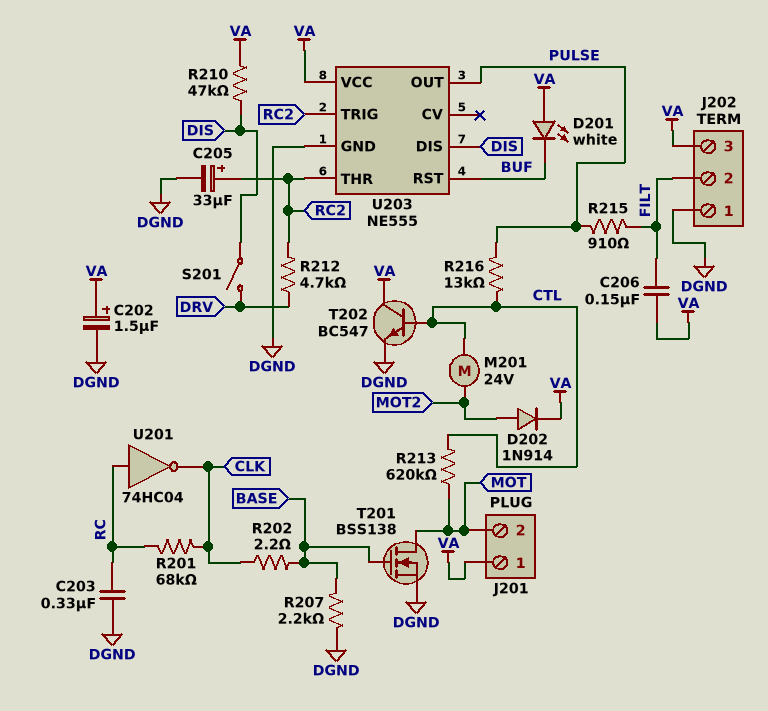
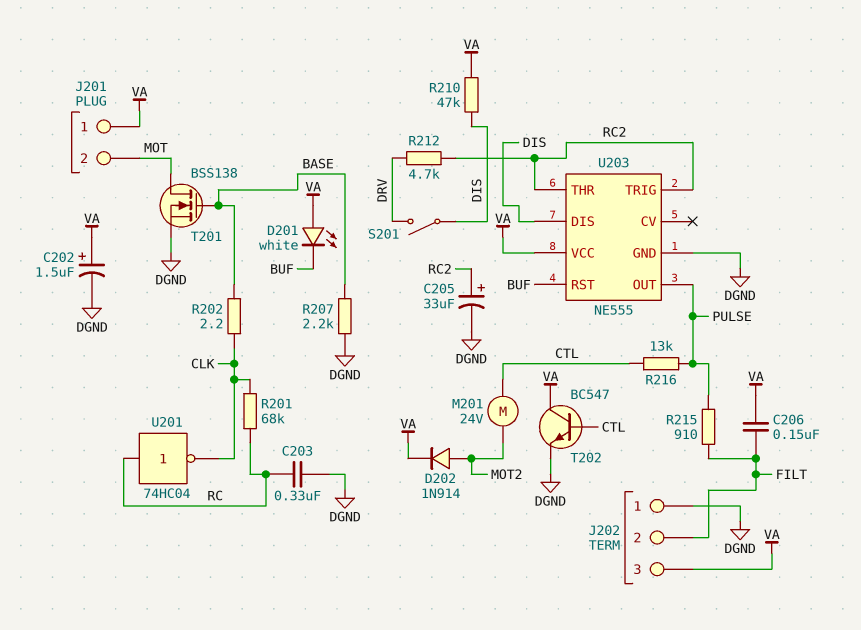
R213: 620k (CTL, MOT) -> none

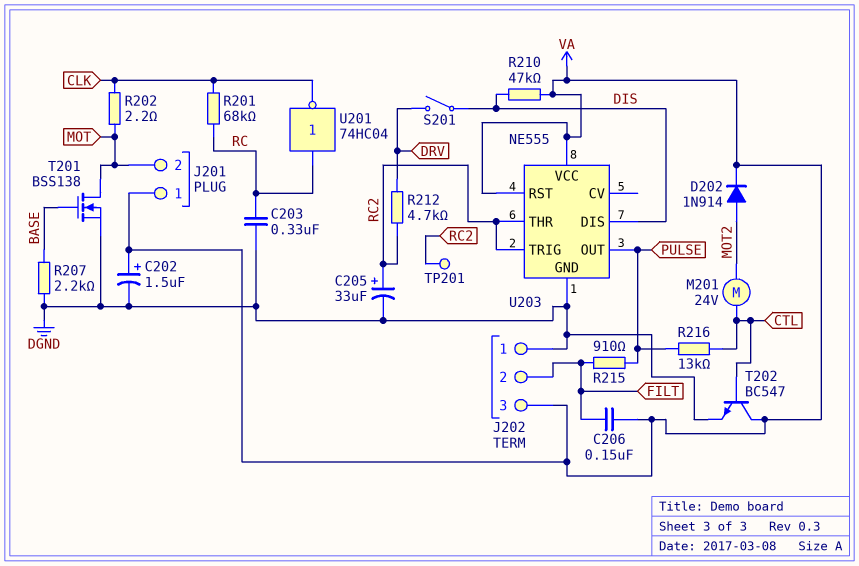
D201: LED white (A VA, K BUF) -> none
R202: 2.2 (BASE, CLK) -> 2.2 (CLK, MOT)
TP201: none -> test point (RC2)
U203 pin RST: BUF -> VA

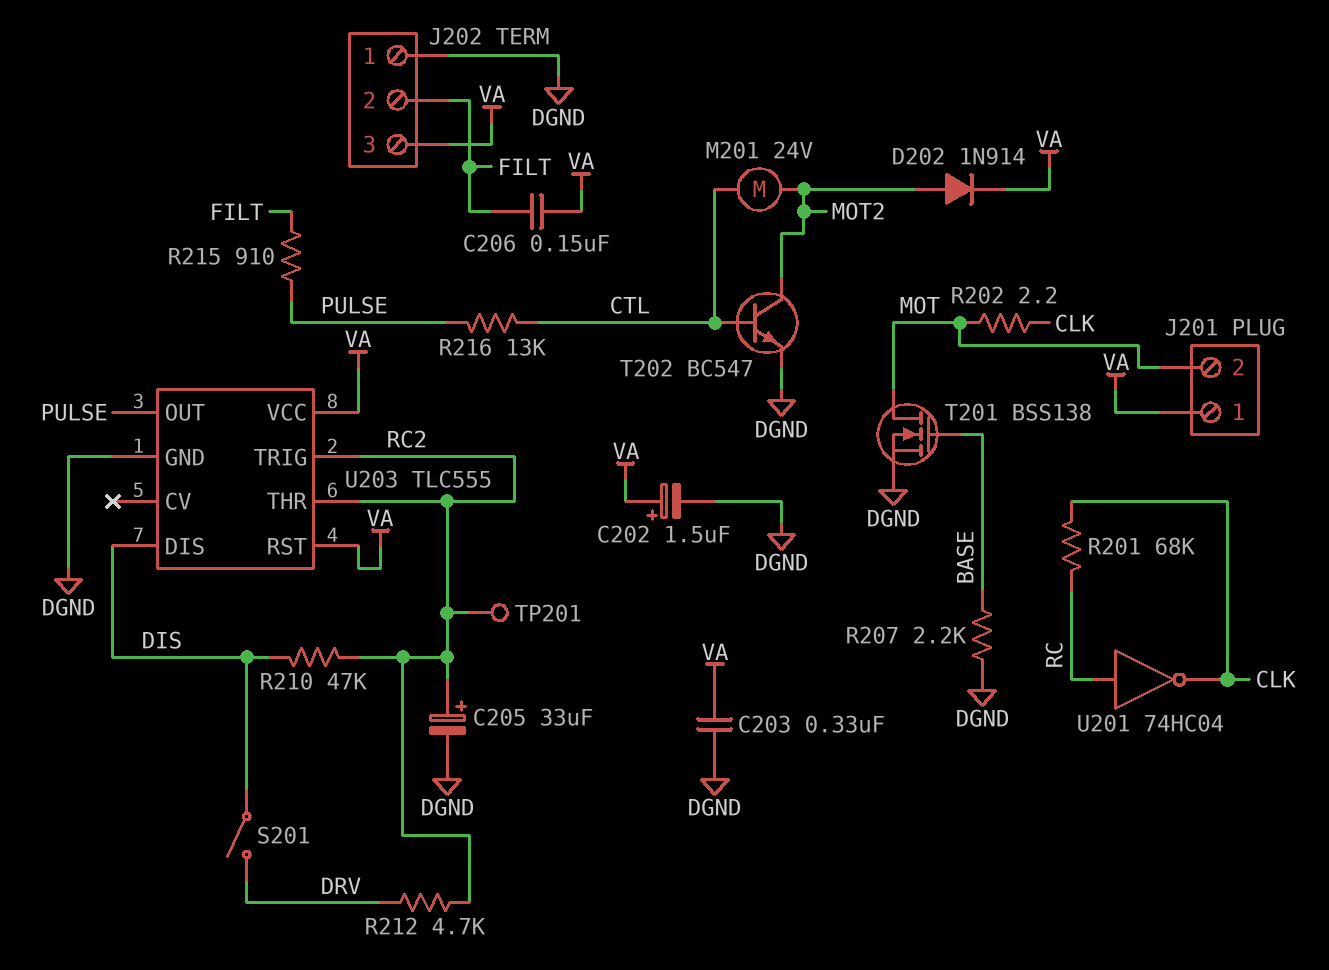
C203: 330nF (DGND, RC) -> 330nF (DGND, VA)
R210: 47k (DIS, VA) -> 47k (DIS, RC2)
T202: NPN BC547 (B CTL, C VA, E DGND) -> NPN BC547 (B CTL, C MOT2, E DGND)
U203: NE555 -> TLC555

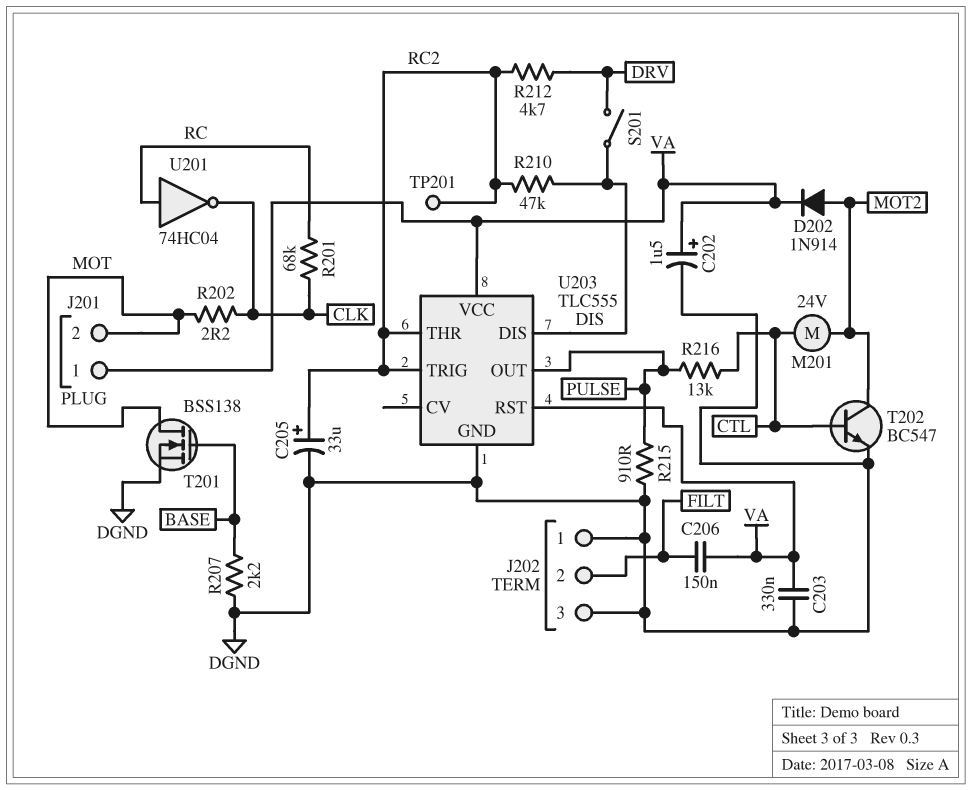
J202 pin 3: VA -> DGND
R215: 910 (FILT, PULSE) -> 910 (DGND, PULSE)

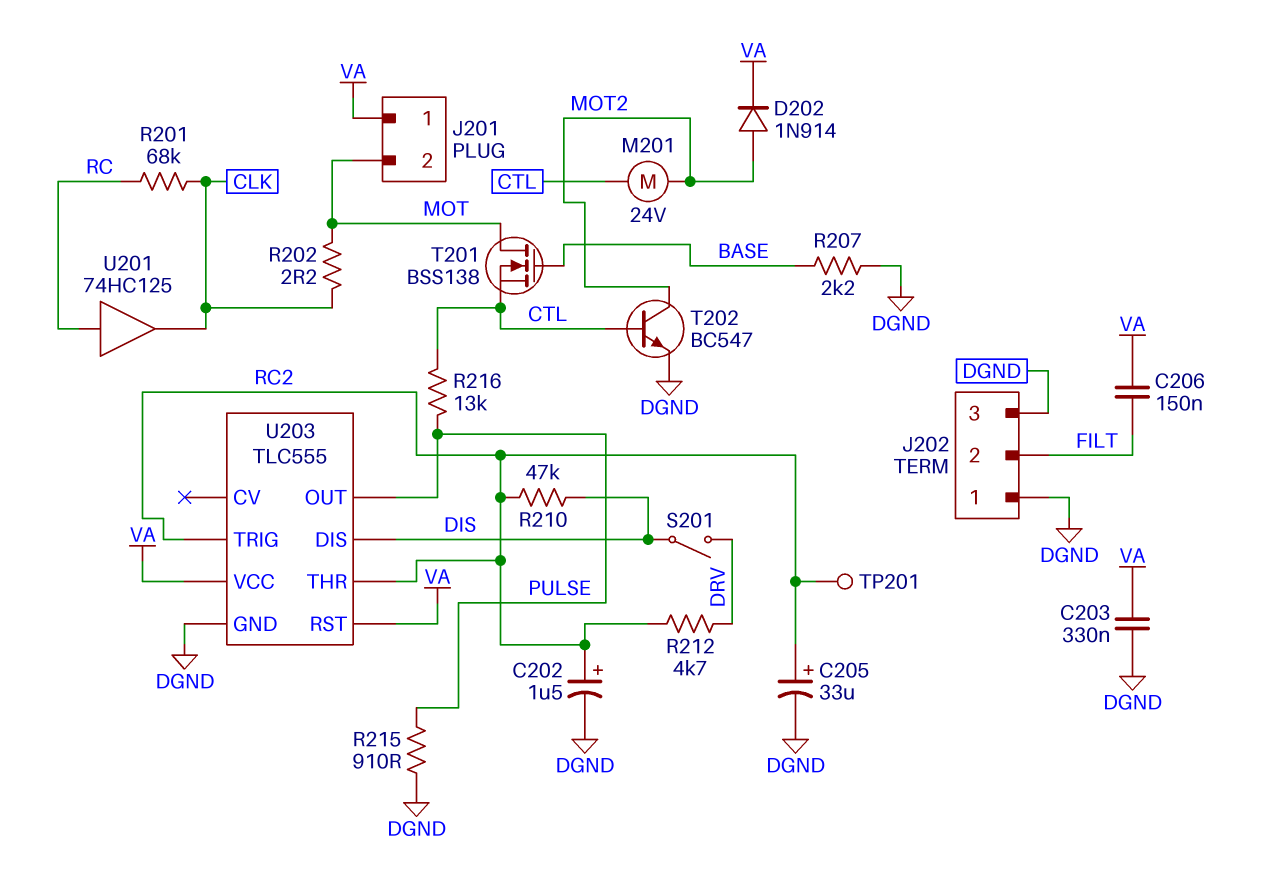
C202: 1.5uF (plus VA, minus DGND) -> 1.5uF (plus RC2, minus DGND)
T201: NMOS BSS138 (G BASE, D MOT, S DGND) -> NMOS BSS138 (G BASE, D MOT, S CTL)
U201: NOT 74HC04 (in RC, out CLK) -> buffer 74HC125 (in RC, out CLK)

